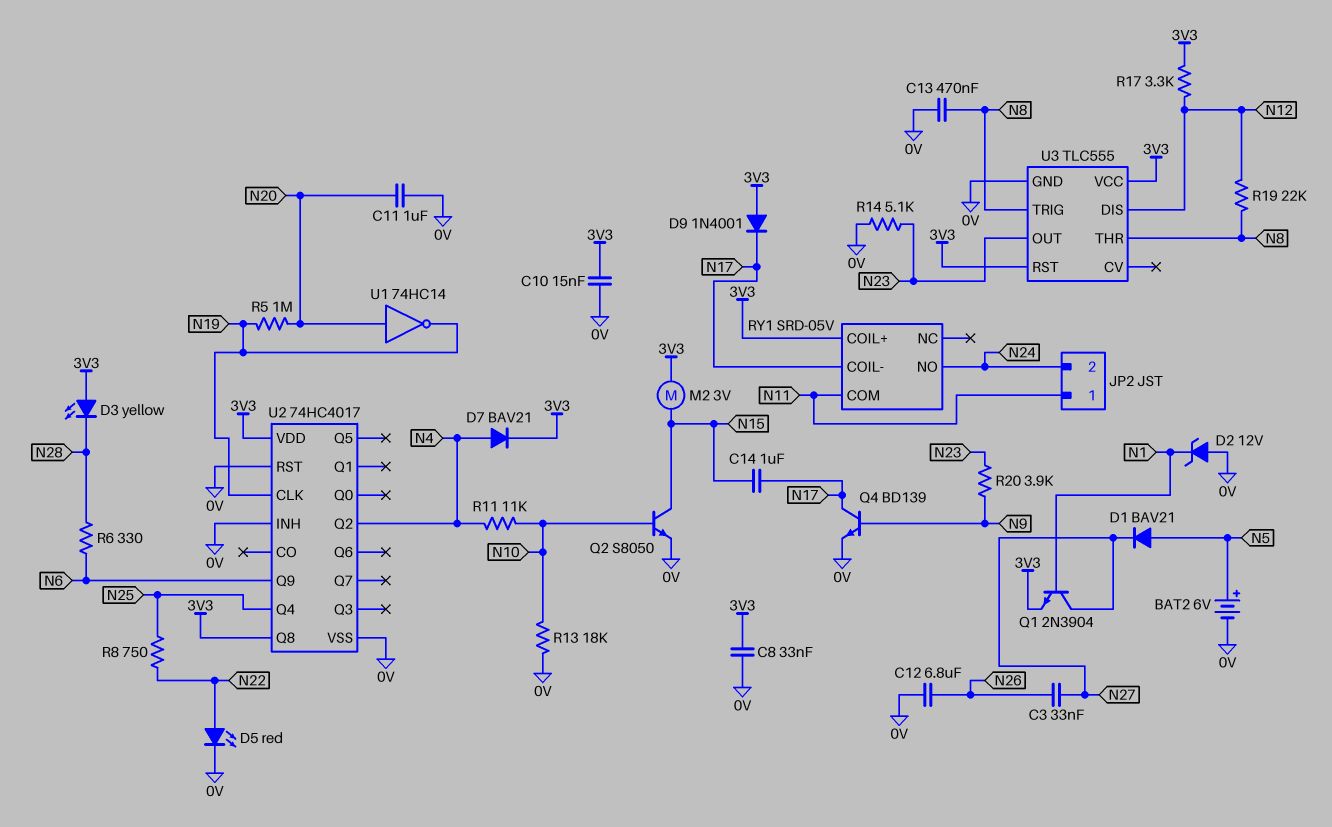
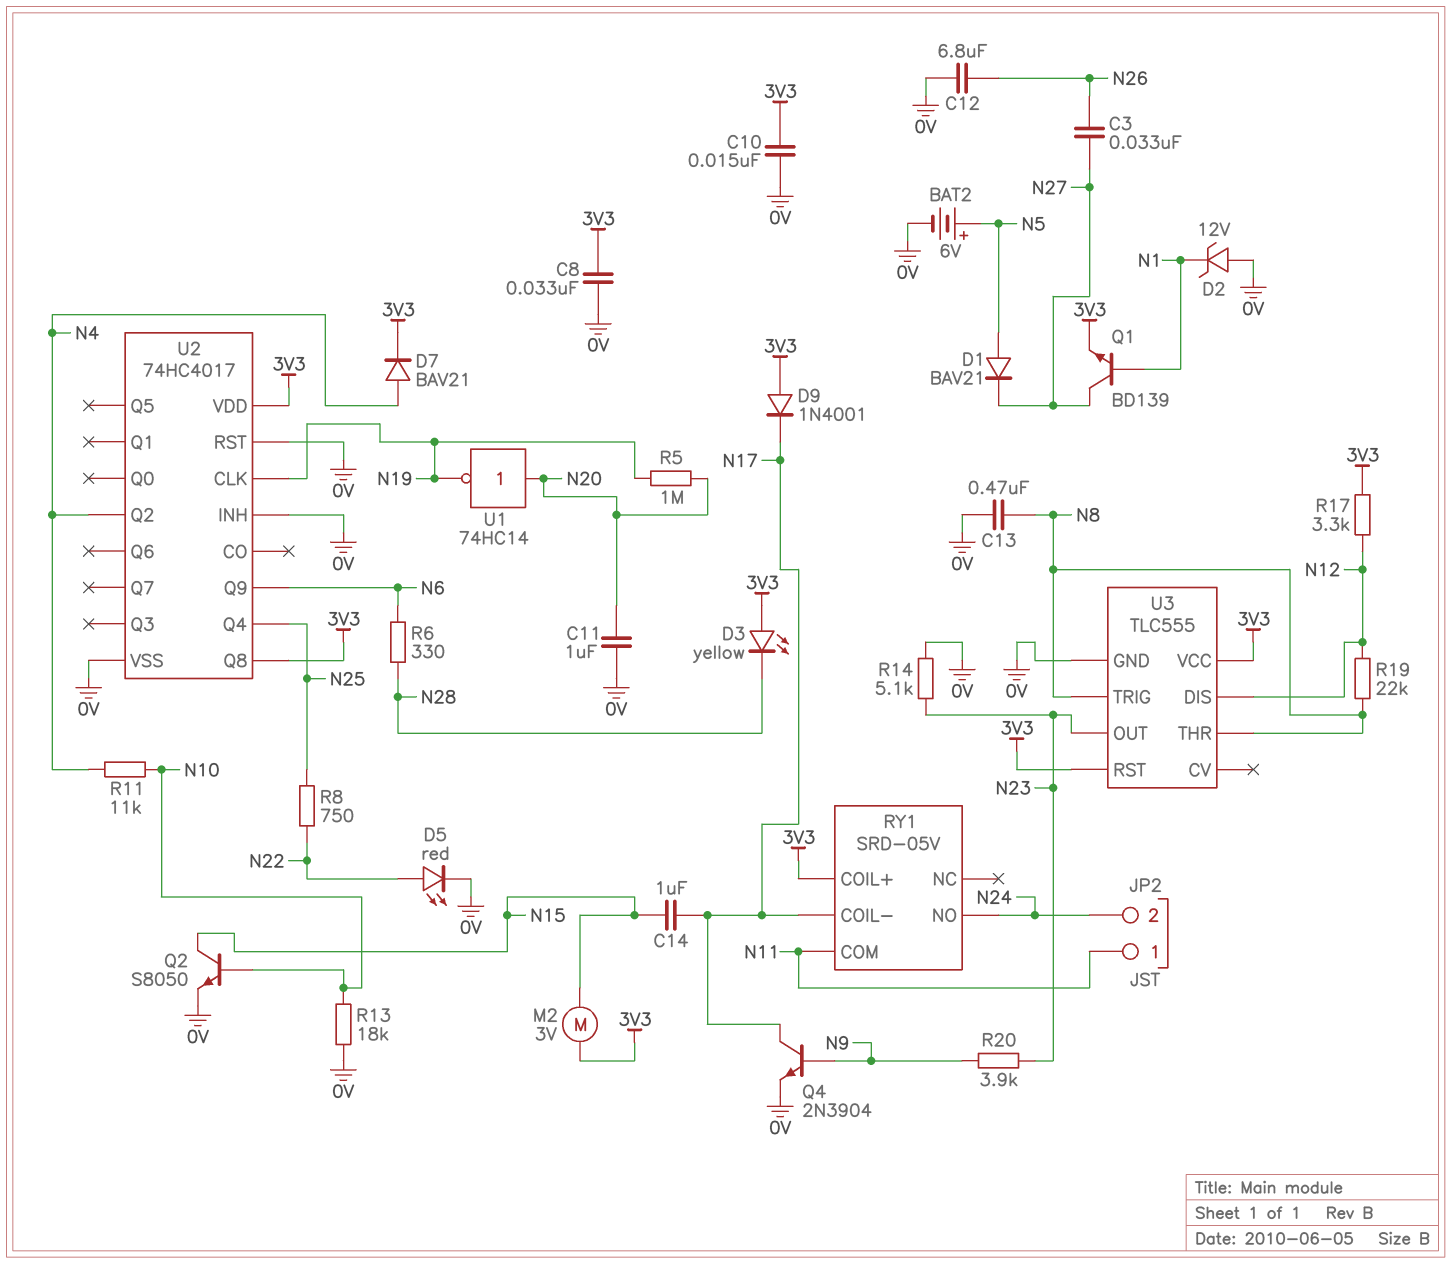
Q1: NPN 2N3904 (B N1, C N27, E 3V3) -> NPN BD139 (B N1, C N27, E 3V3)
Q4: NPN BD139 (B N9, C N17, E 0V) -> NPN 2N3904 (B N9, C N17, E 0V)

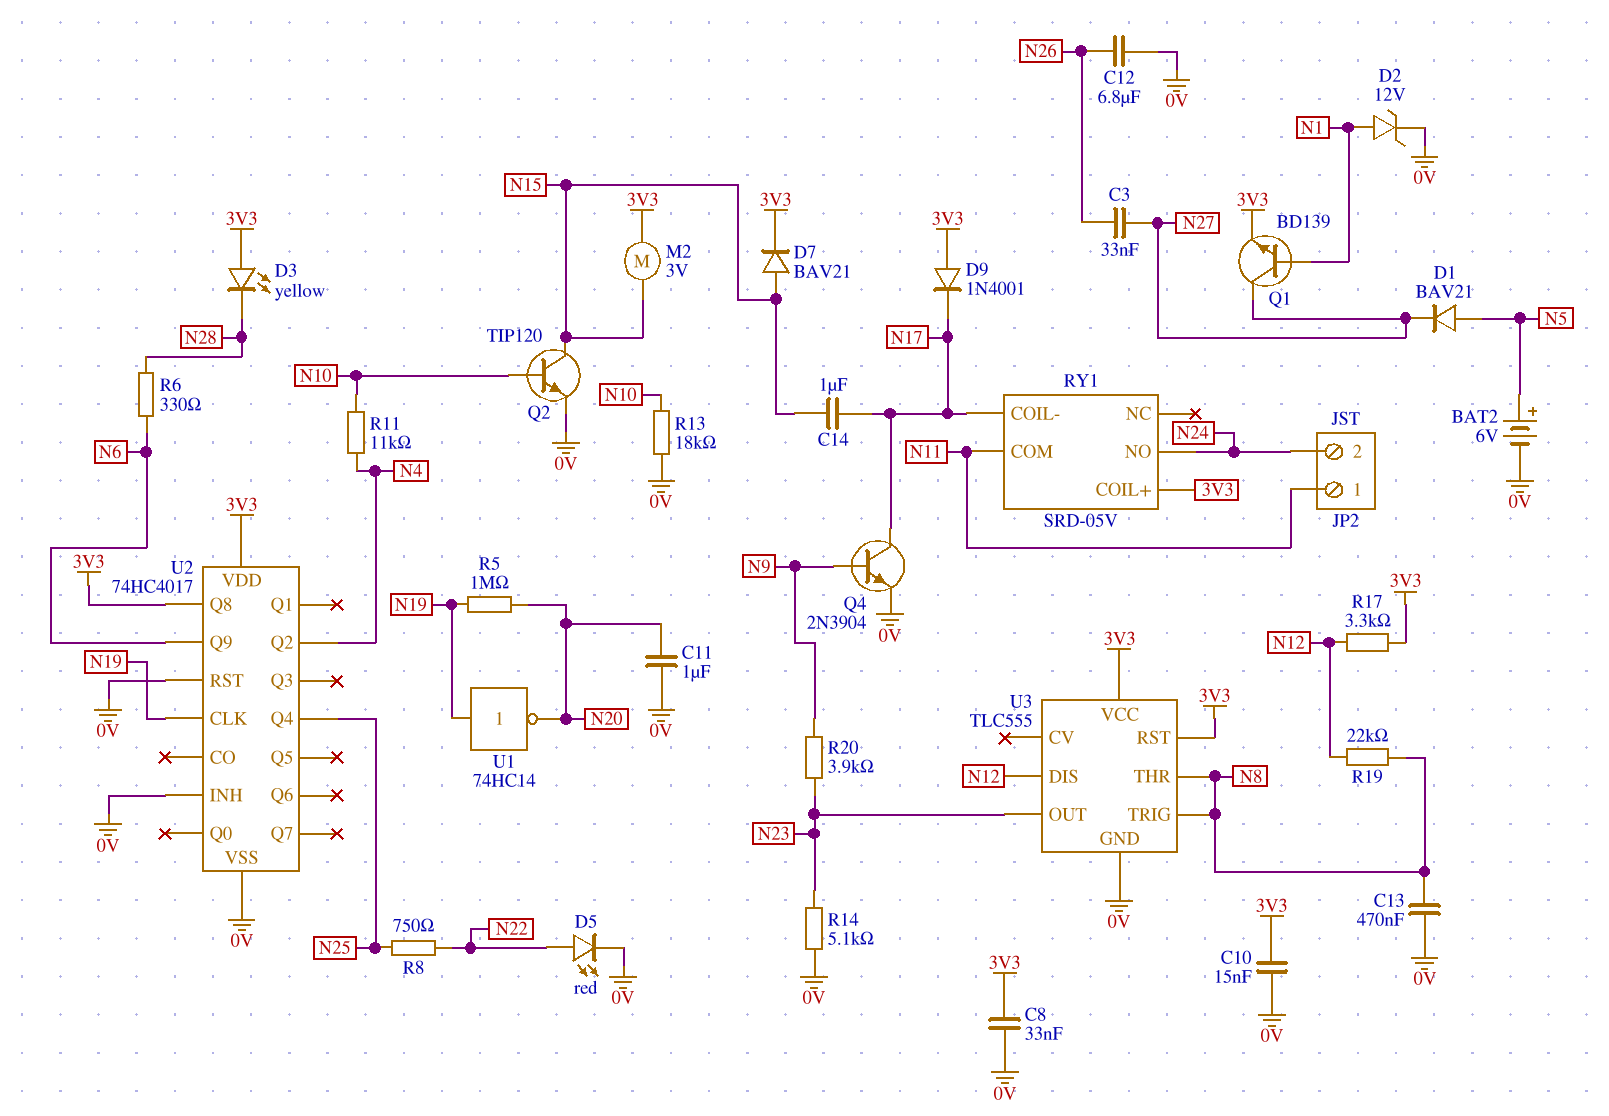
D2: zener 12V (A 0V, K N1) -> zener 12V (A N1, K 0V)
D7: diode BAV21 (A N4, K 3V3) -> diode BAV21 (A N15, K 3V3)
Q2: NPN S8050 (B N10, C N15, E 0V) -> NPN TIP120 (B N10, C N15, E 0V)
U1: NOT 74HC14 (in N20, out N19) -> NOT 74HC14 (in N19, out N20)

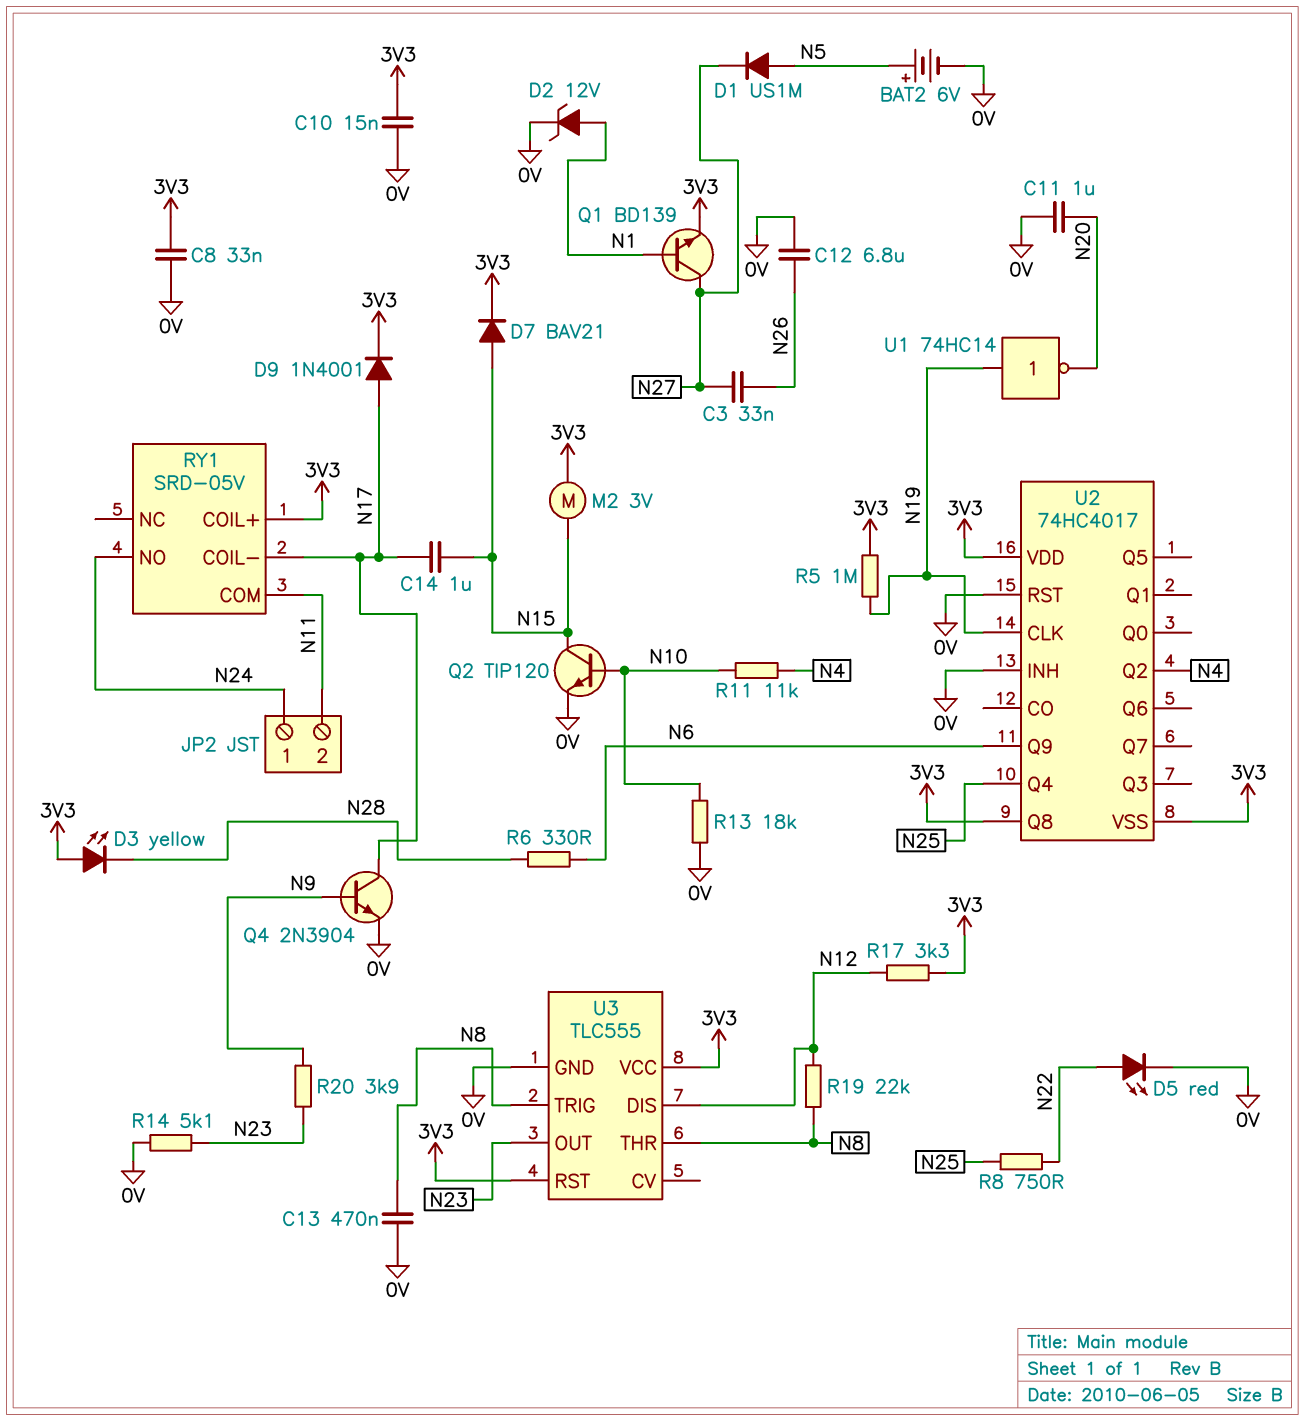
D1: diode BAV21 (A N5, K N27) -> diode US1M (A N5, K N27)
D9: diode 1N4001 (A 3V3, K N17) -> diode 1N4001 (A N17, K 3V3)
JP2 pin 1: N11 -> N24
JP2 pin 2: N24 -> N11
R5: 1M (N19, N20) -> 1M (3V3, N19)
U2 pin VSS: 0V -> 3V3

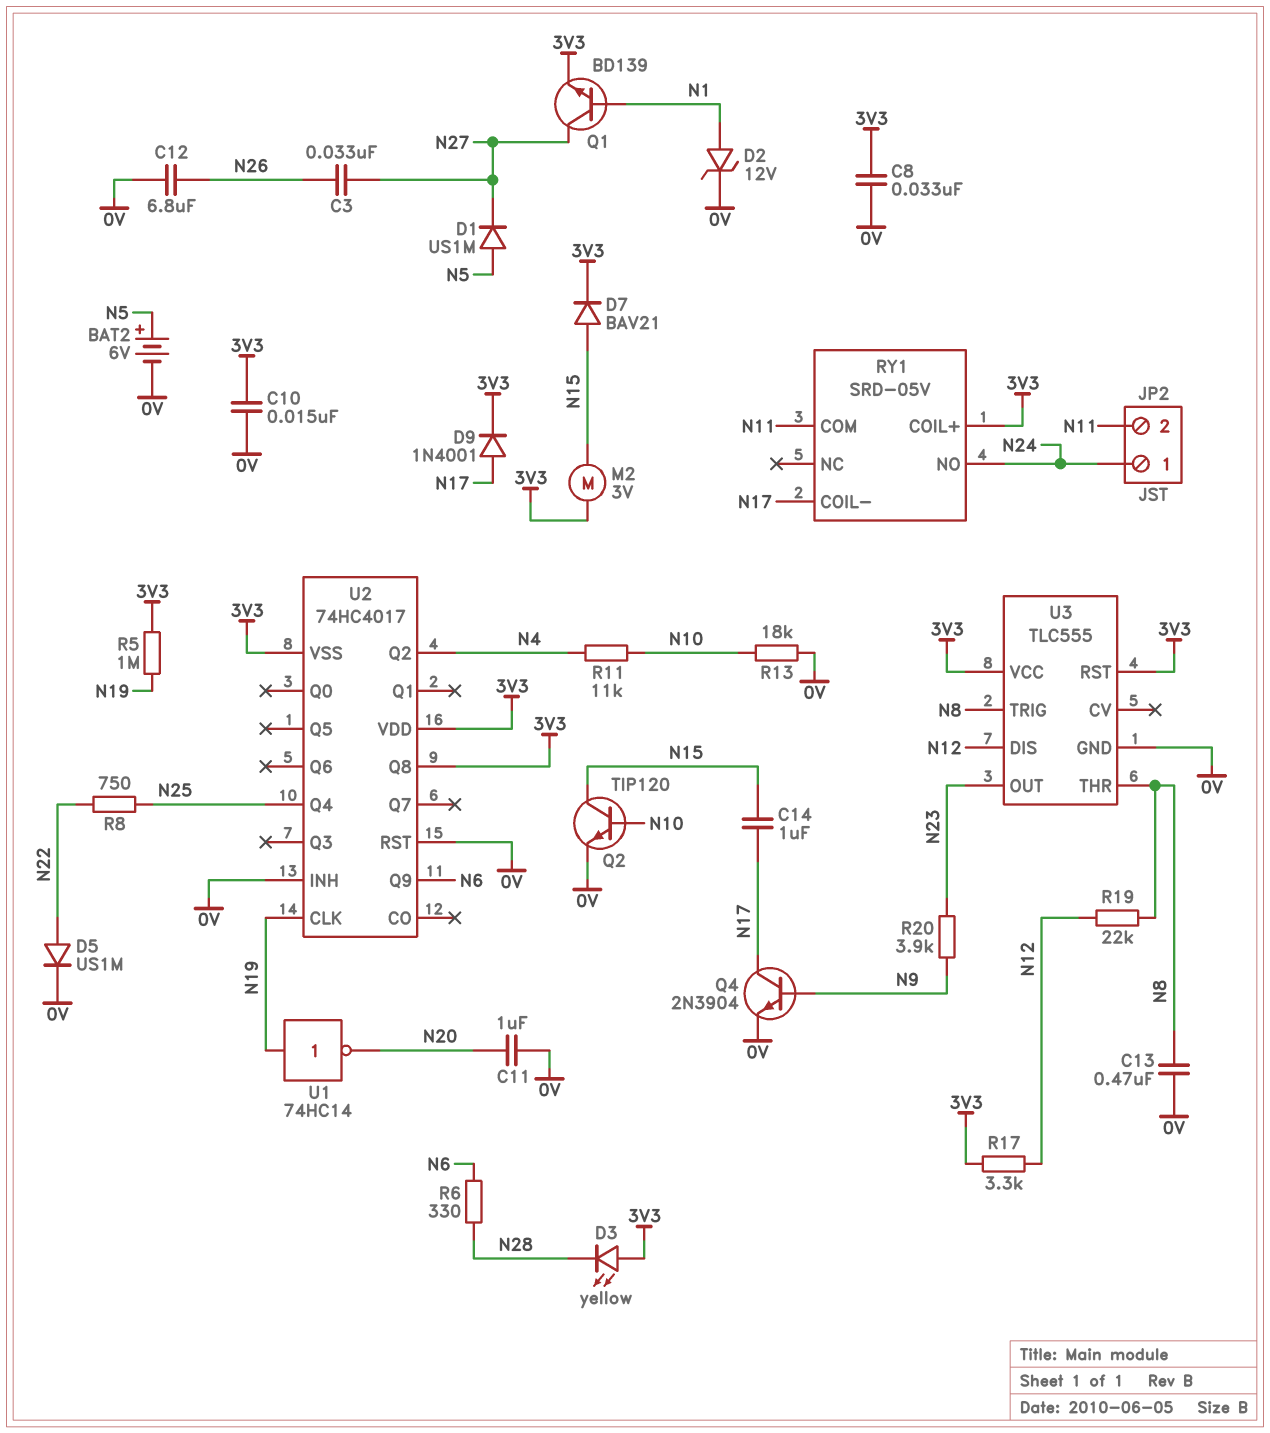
D5: LED red (A N22, K 0V) -> diode US1M (A N22, K 0V)
R14: 5.1k (0V, N23) -> none

